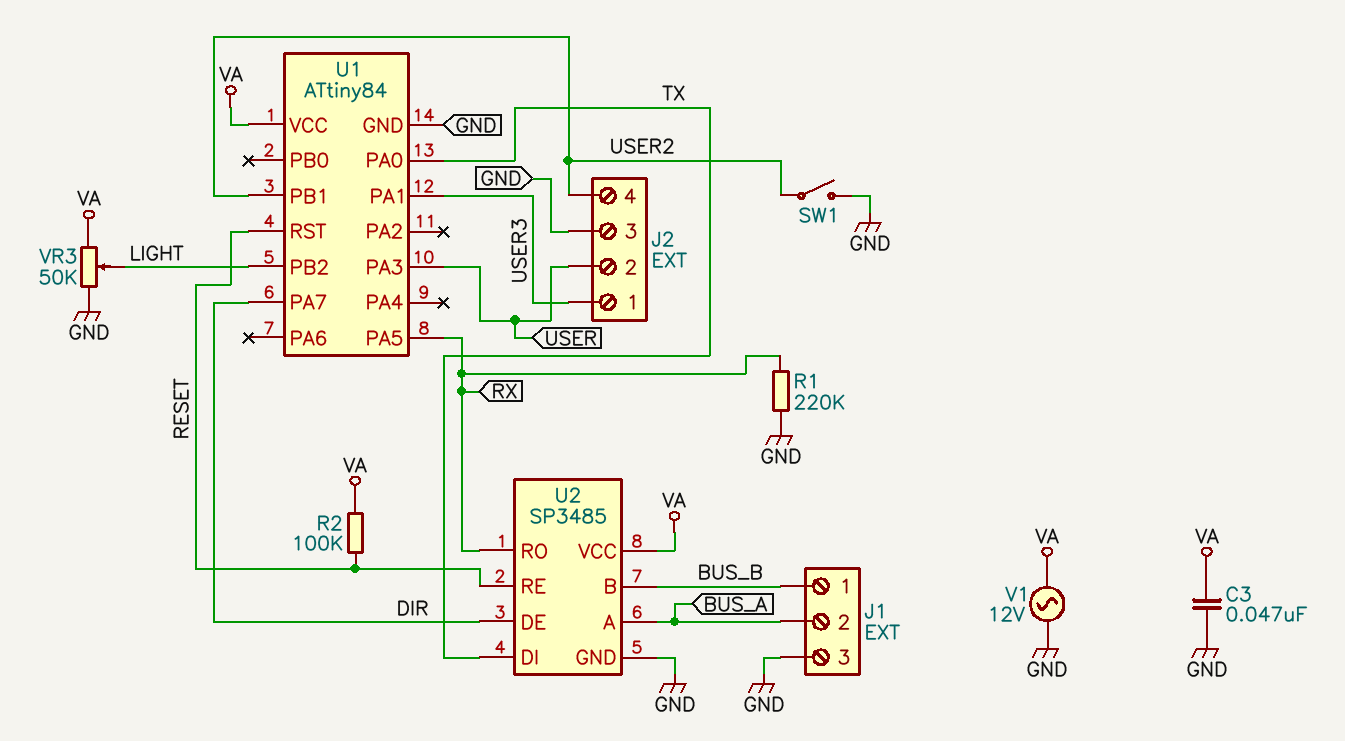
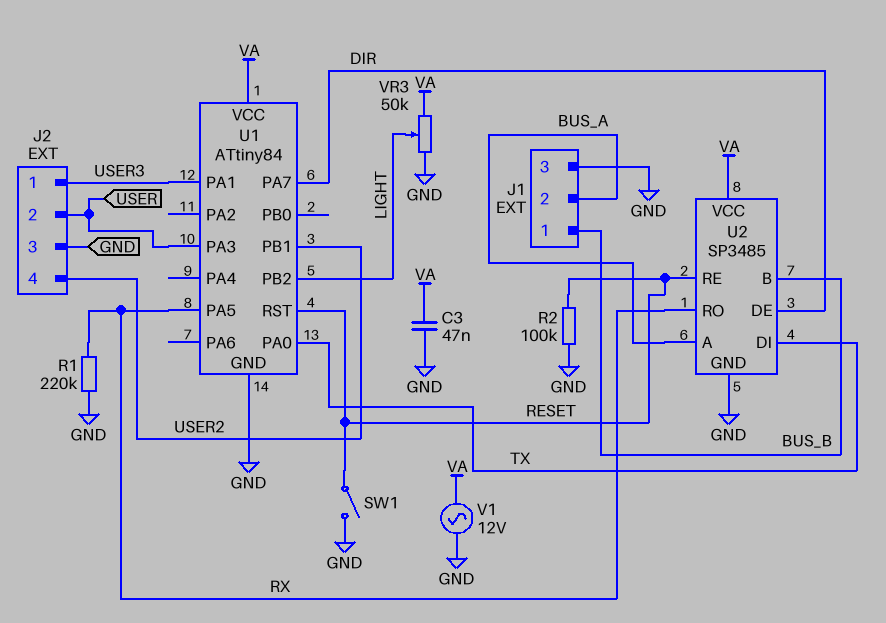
R2: 100k (RESET, VA) -> 100k (GND, RESET)
SW1: switch (GND, USER2) -> switch (GND, RESET)

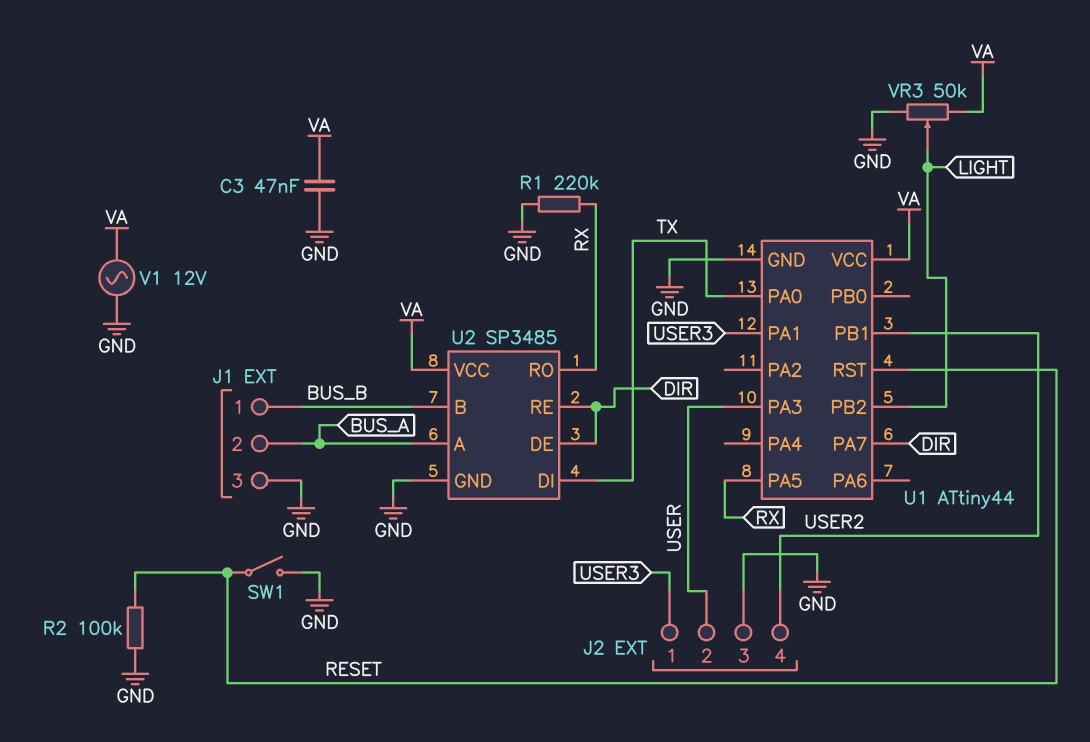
U1: ATtiny84 -> ATtiny44
U2 pin RE: RESET -> DIR

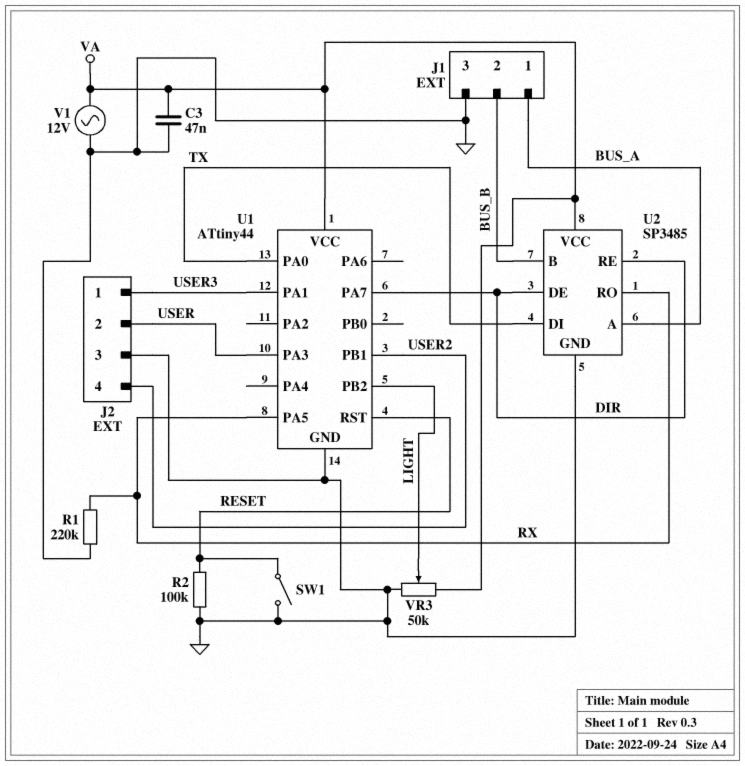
J1 pin 1: BUS_B -> BUS_A
J1 pin 2: BUS_A -> BUS_B

